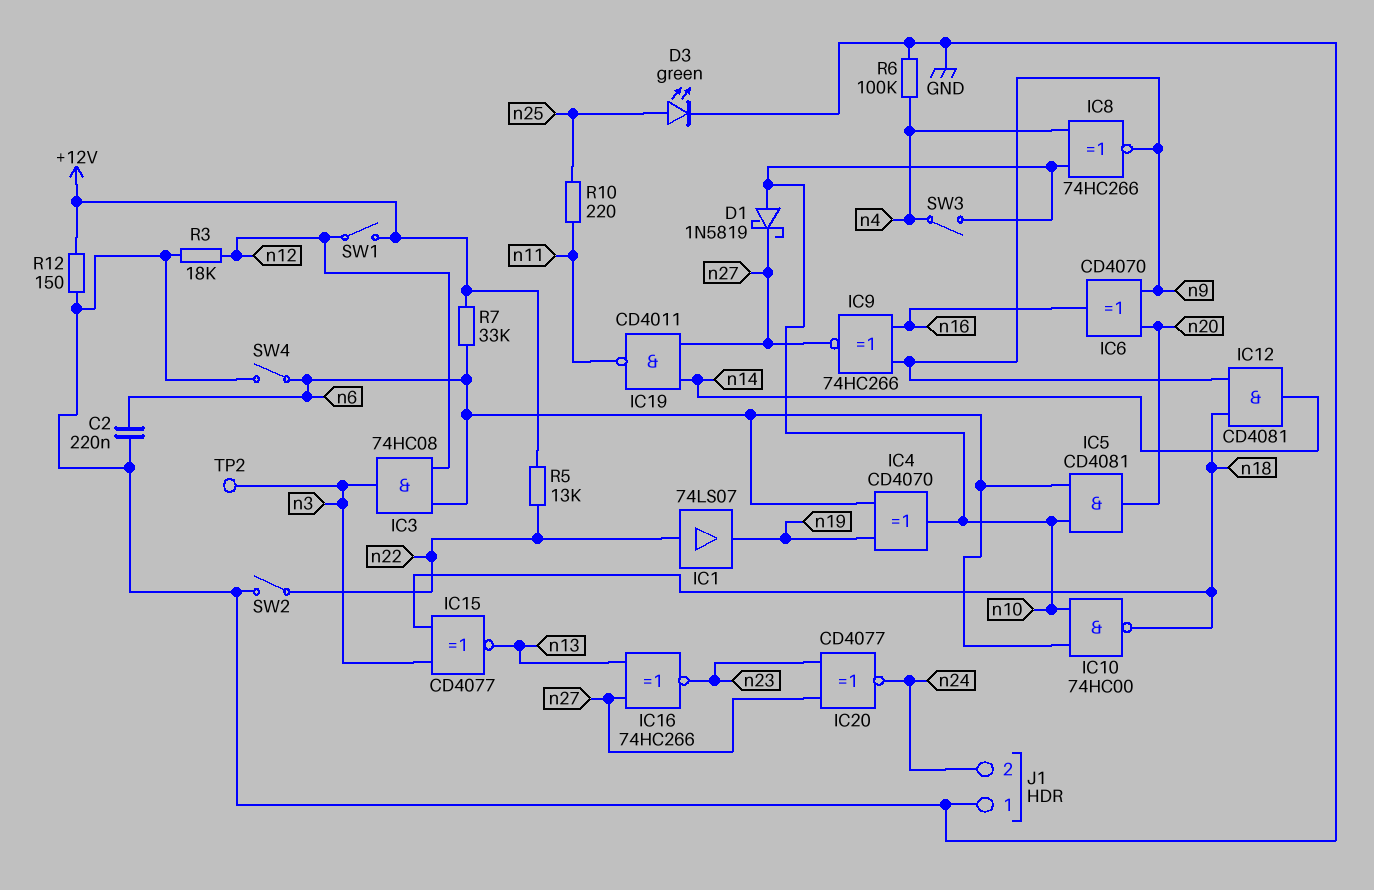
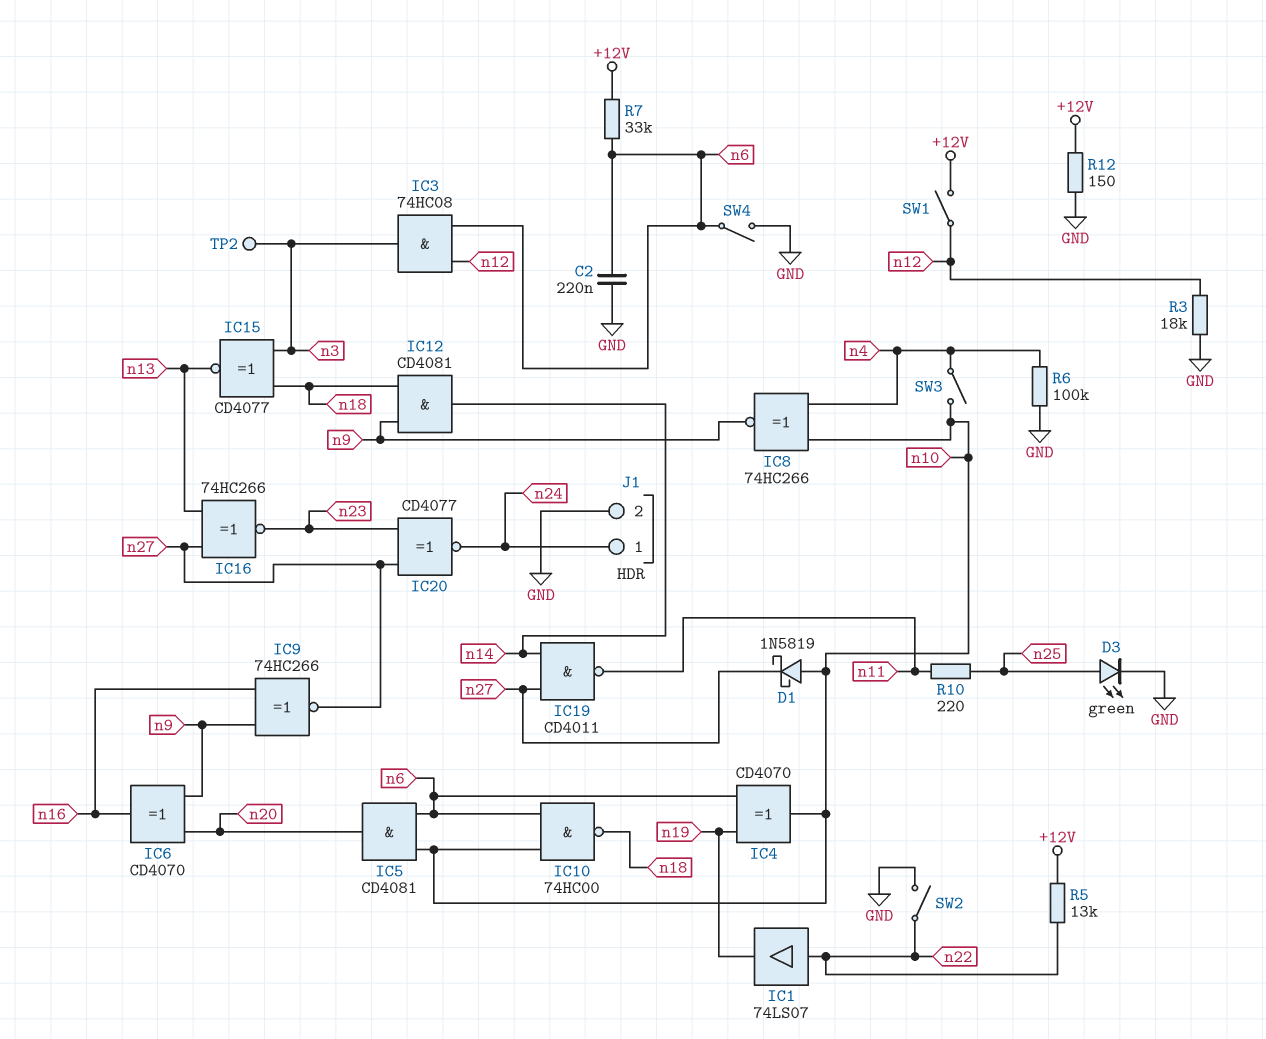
J1 pin 1: GND -> n24
J1 pin 2: n24 -> GND

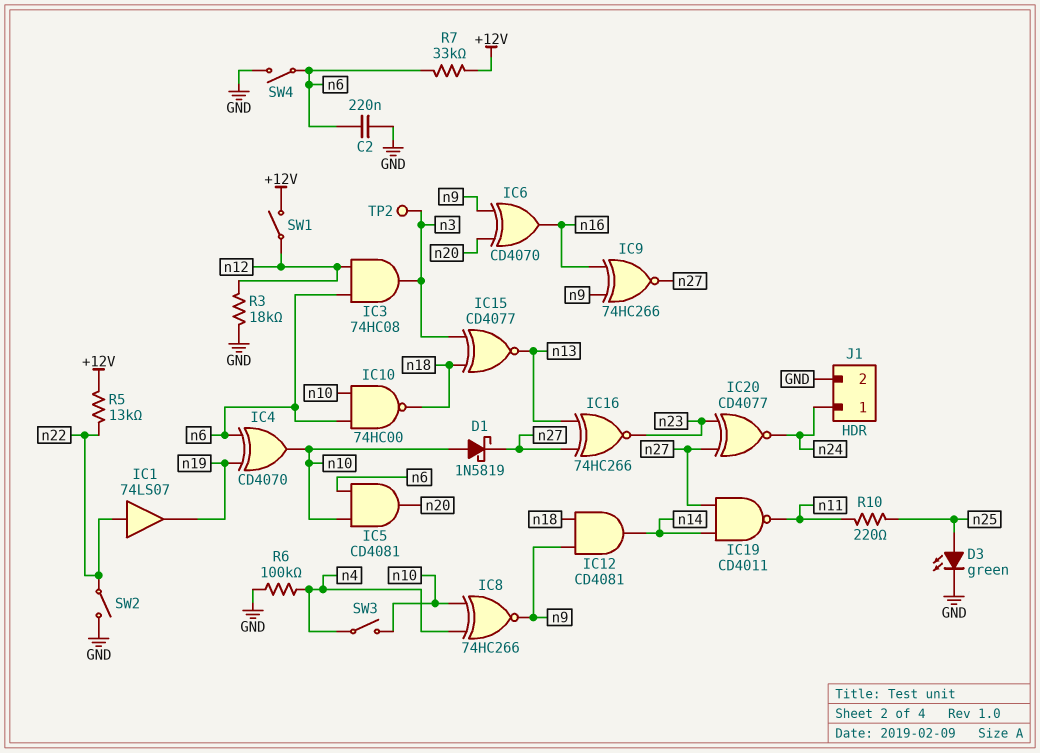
R12: 150 (+12V, GND) -> none

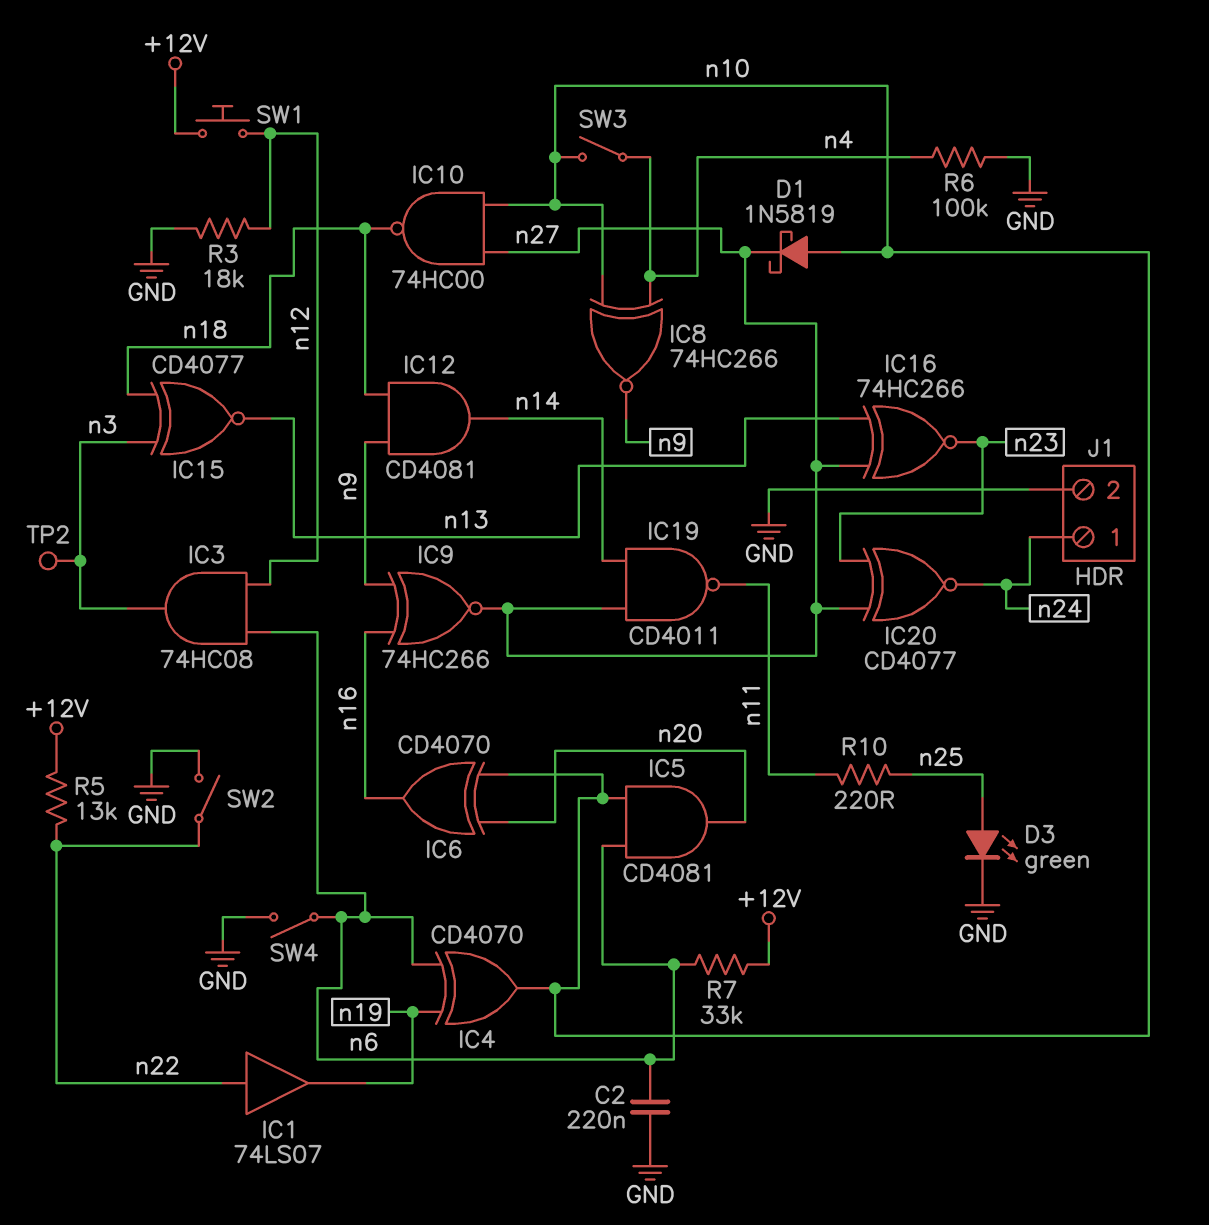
IC6: XOR CD4070 (in n9, in n20, out n16) -> XOR CD4070 (in n10, in n20, out n16)
IC10: NAND 74HC00 (in n6, in n10, out n18) -> NAND 74HC00 (in n10, in n27, out n18)
SW1: switch (+12V, n12) -> button (+12V, n12)

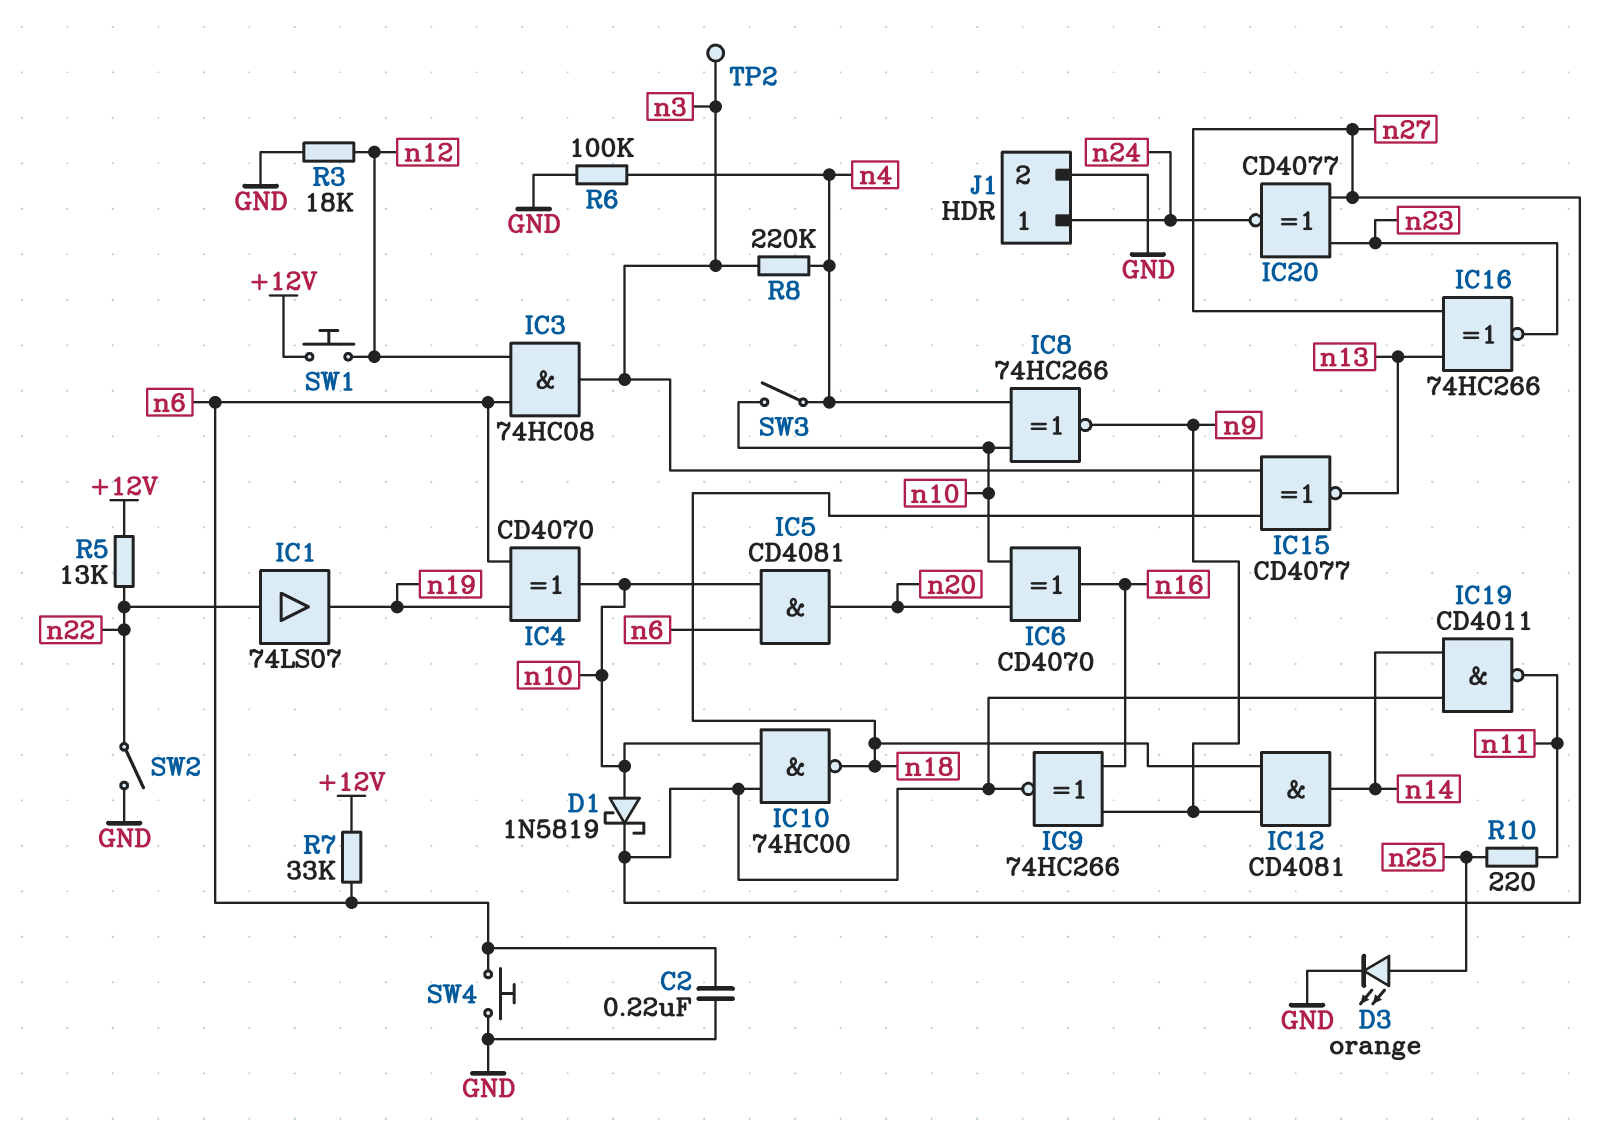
D3: LED green (A n25, K GND) -> LED orange (A n25, K GND)
R8: none -> 220k (n3, n4)
SW4: switch (GND, n6) -> button (GND, n6)

